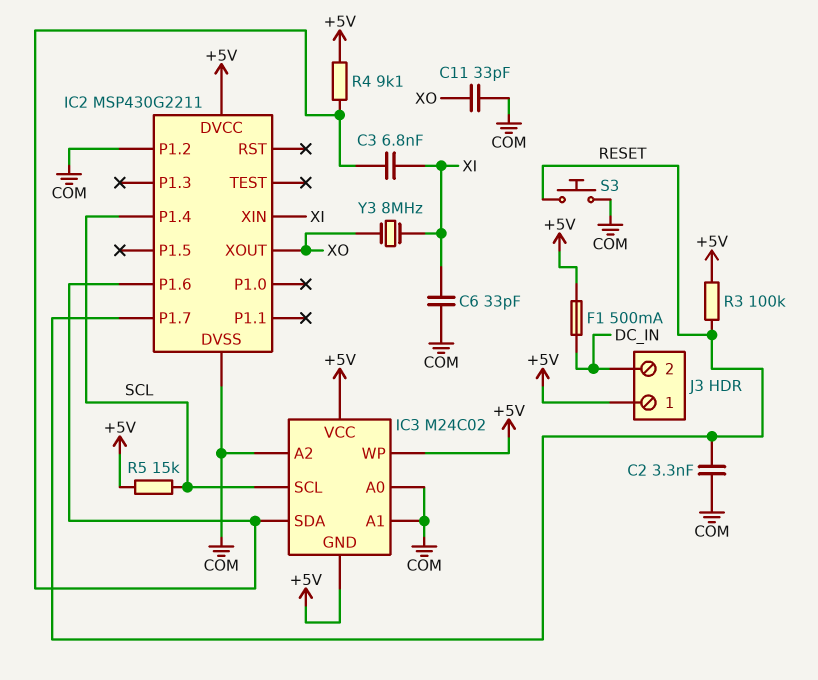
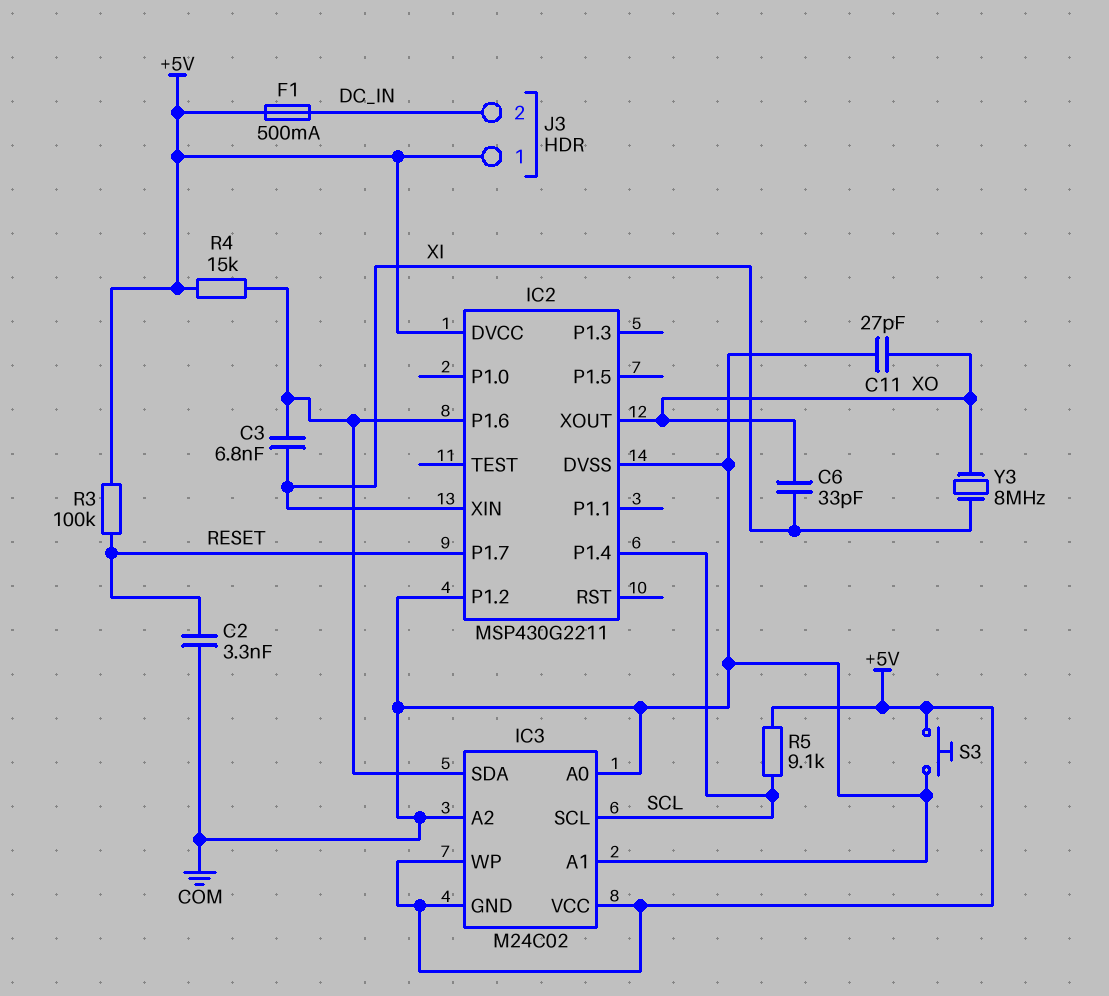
C6: 33pF (COM, XI) -> 33pF (XI, XO)
C11: 33pF (COM, XO) -> 27pF (COM, XO)
R4: 9.1k (+5V, IC2/P1.6) -> 15k (+5V, IC2/P1.6)
R5: 15k (+5V, SCL) -> 9.1k (+5V, SCL)
S3: button (COM, RESET) -> button (+5V, COM)

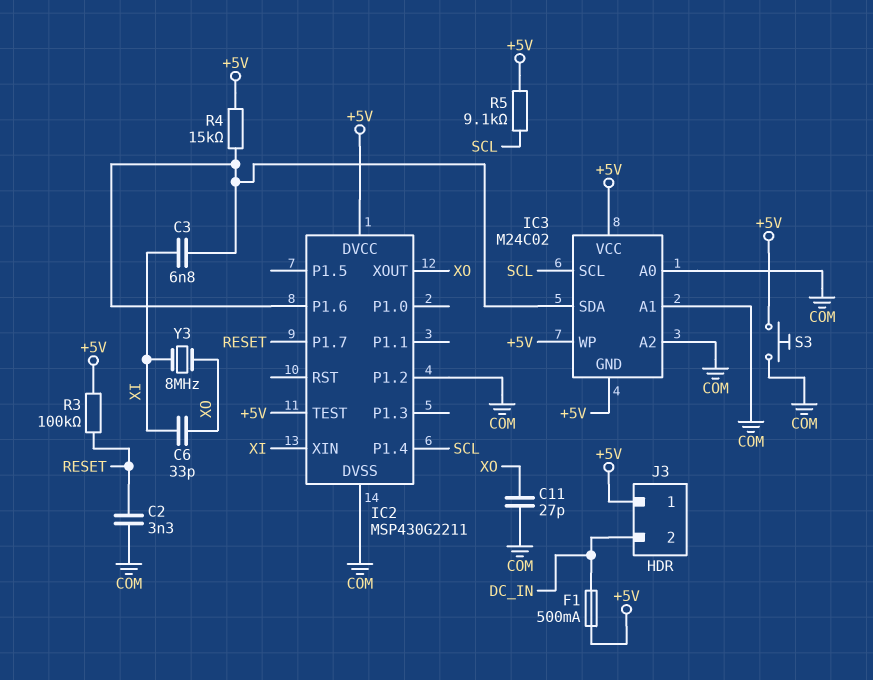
IC2 pin TEST: none -> +5V

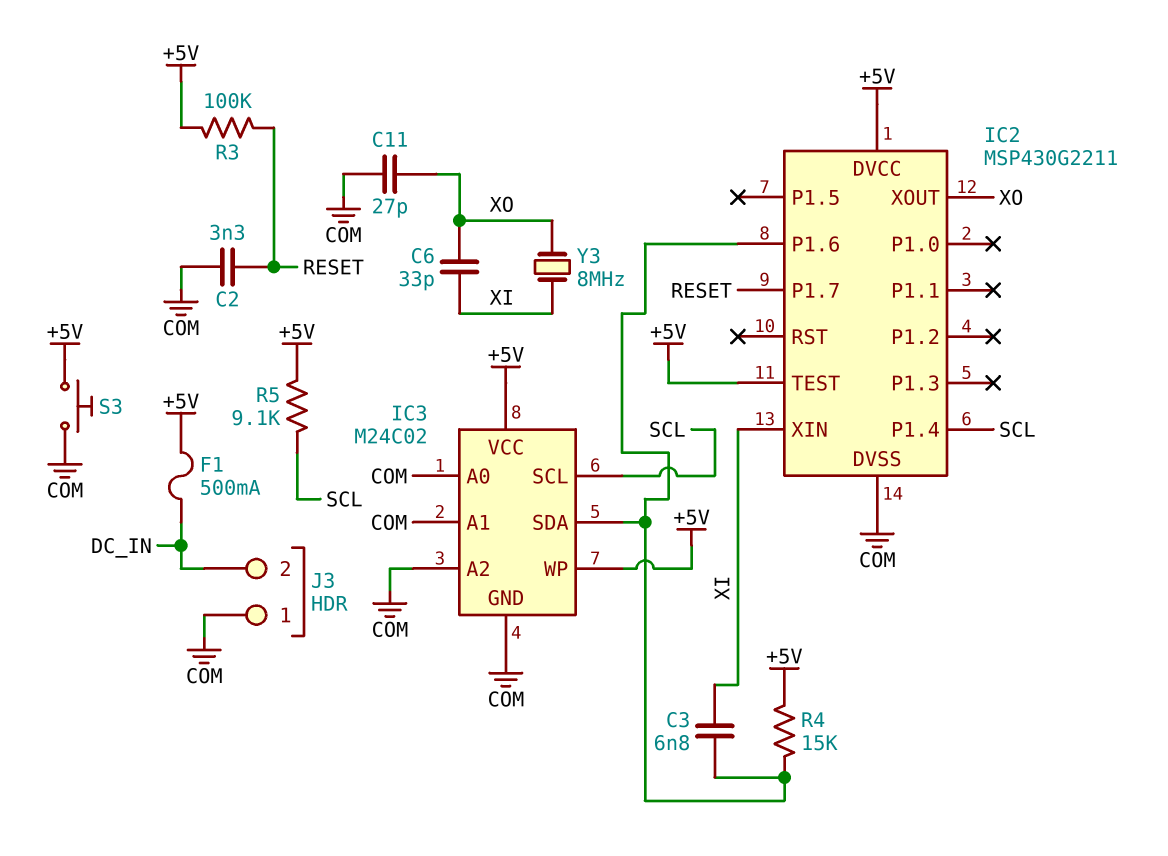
IC2 pin P1.2: COM -> none
IC3 pin GND: +5V -> COM
J3 pin 1: +5V -> COM

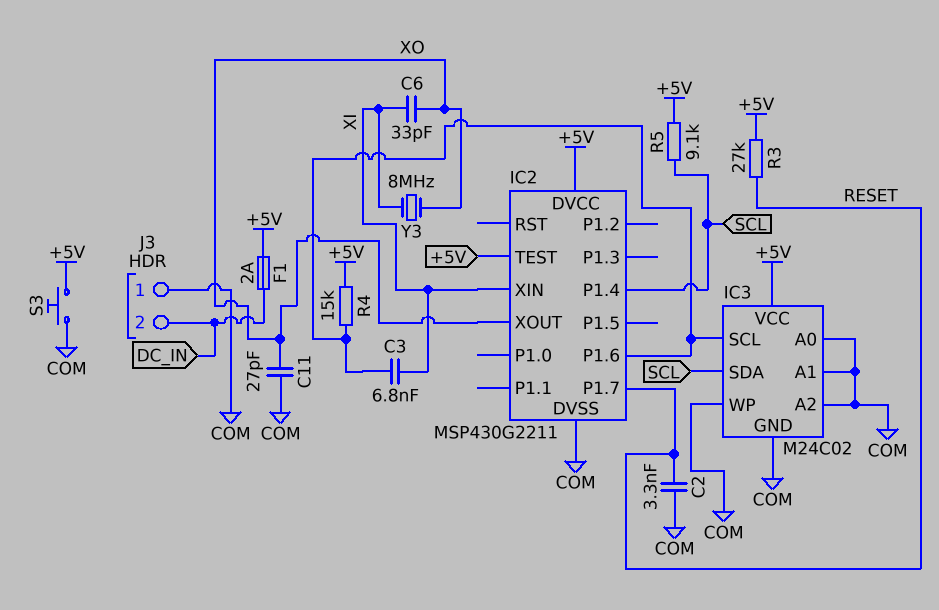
F1: 500mA (+5V, DC_IN) -> 2A (+5V, DC_IN)
IC3 pin SCL: SCL -> IC2/P1.6
IC3 pin SDA: IC2/P1.6 -> SCL
IC3 pin WP: +5V -> COM
R3: 100k (+5V, RESET) -> 27k (+5V, RESET)

